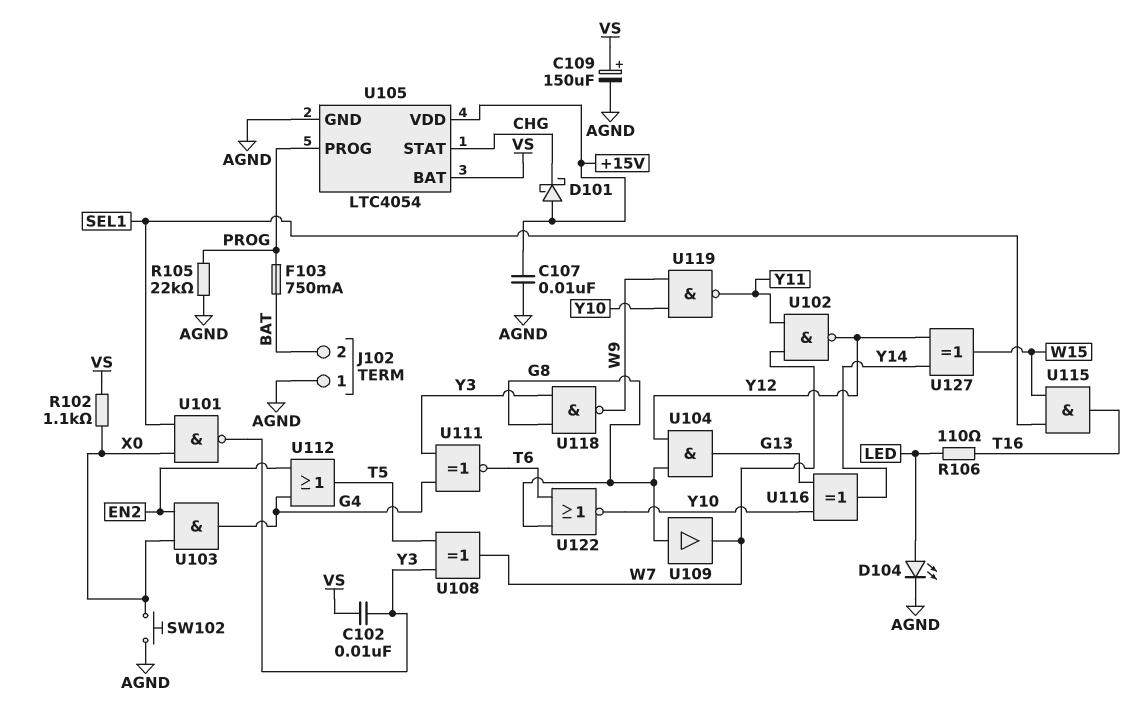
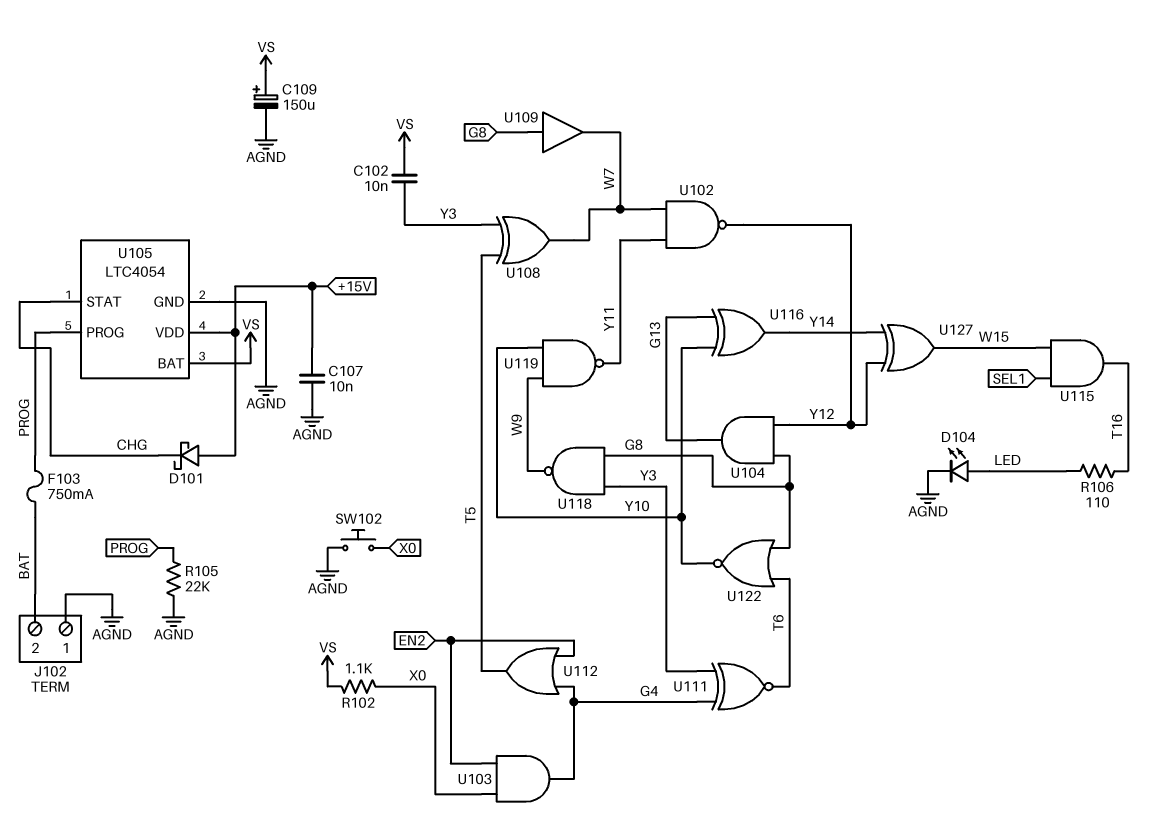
U101: NAND (in SEL1, in X0, out Y3) -> none

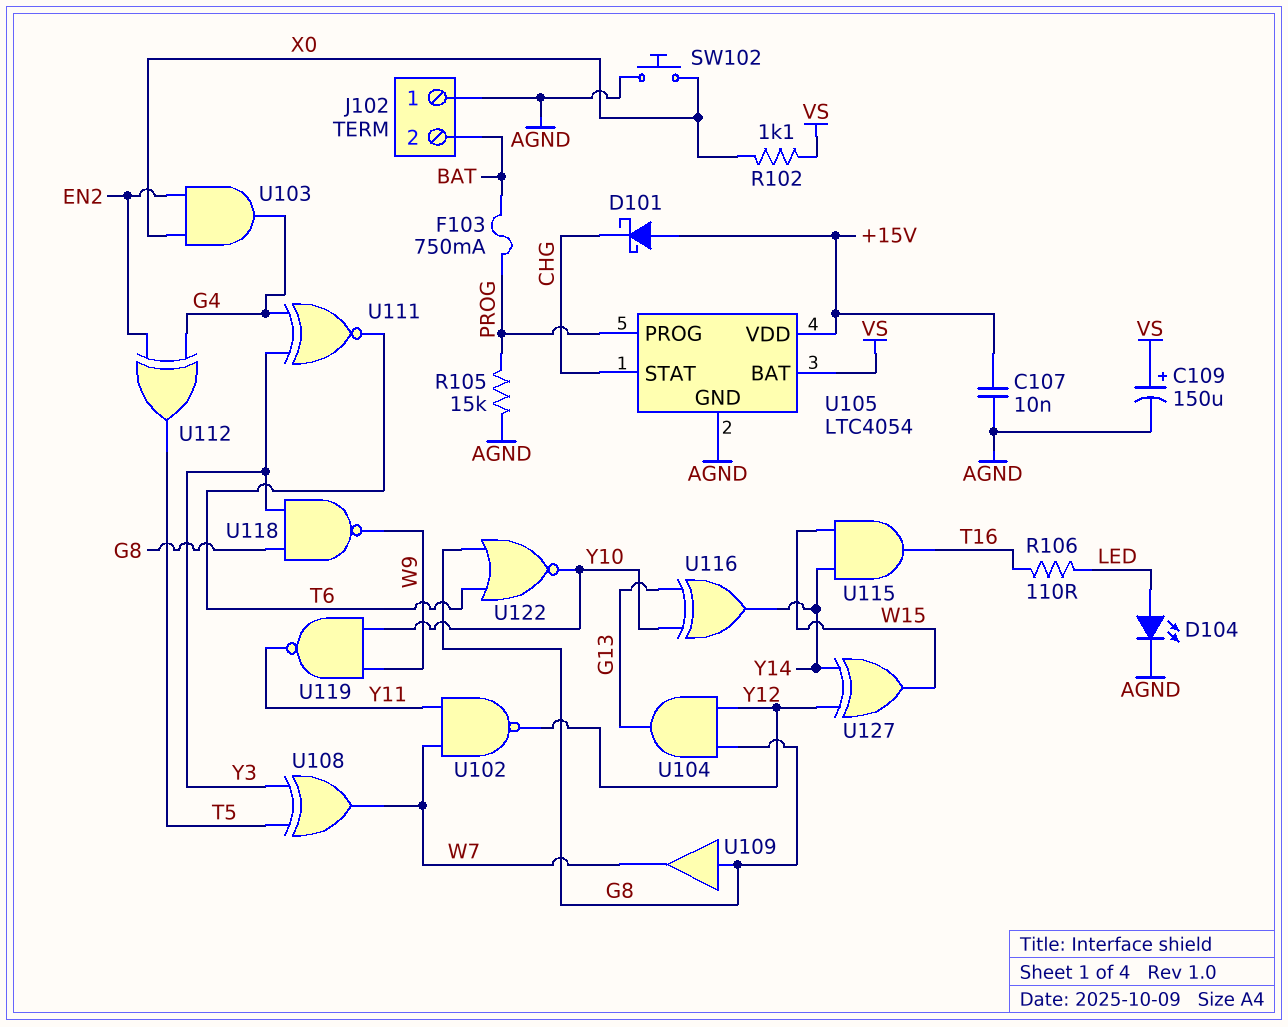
C102: 10nF (VS, Y3) -> none
R105: 22k (AGND, PROG) -> 15k (AGND, PROG)
U112: OR (in EN2, in G4, out T5) -> XOR (in EN2, in G4, out T5)
U115: AND (in SEL1, in W15, out T16) -> AND (in W15, in Y14, out T16)

